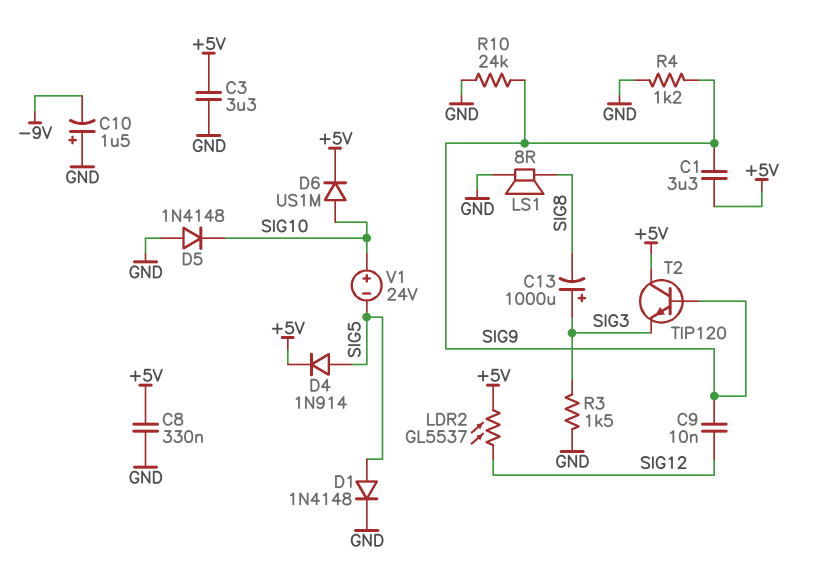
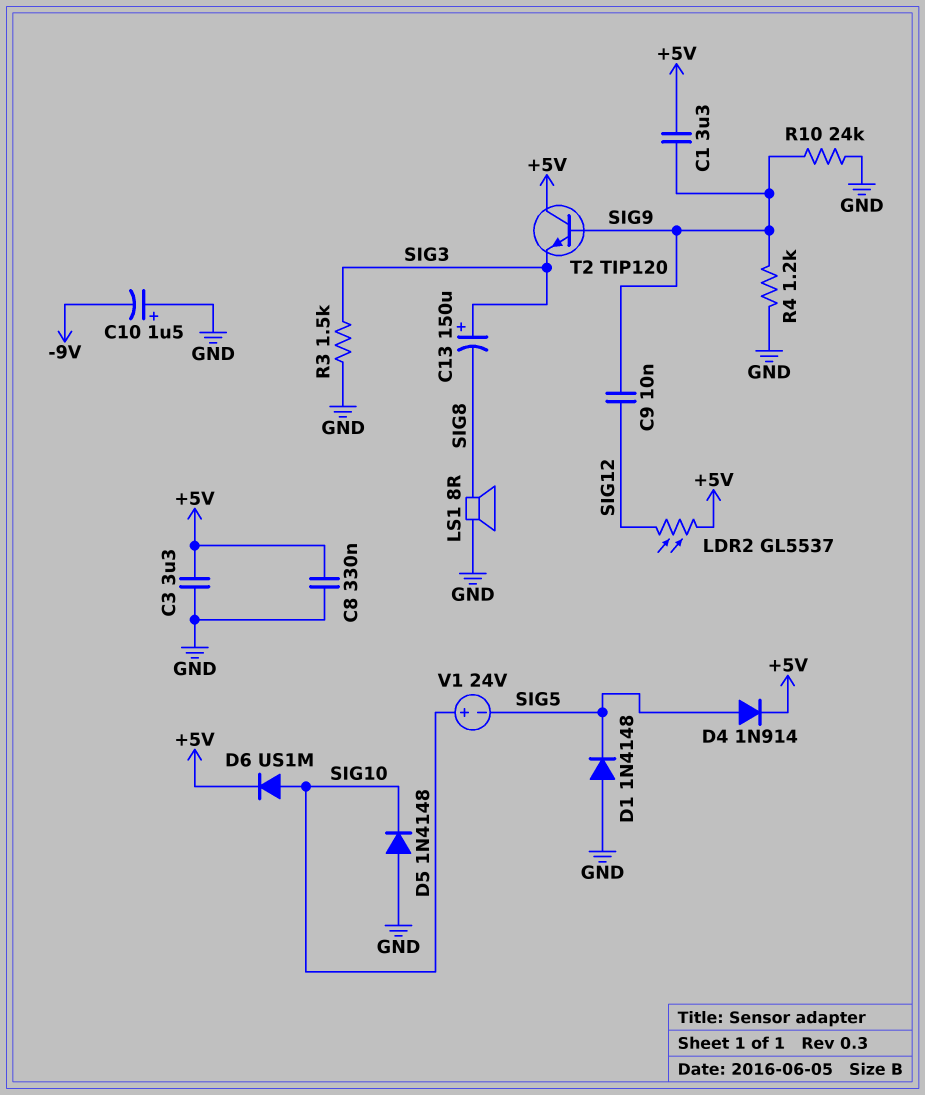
C13: 1000uF (plus SIG3, minus SIG8) -> 150uF (plus SIG3, minus SIG8)
D1: diode 1N4148 (A SIG5, K GND) -> diode 1N4148 (A GND, K SIG5)

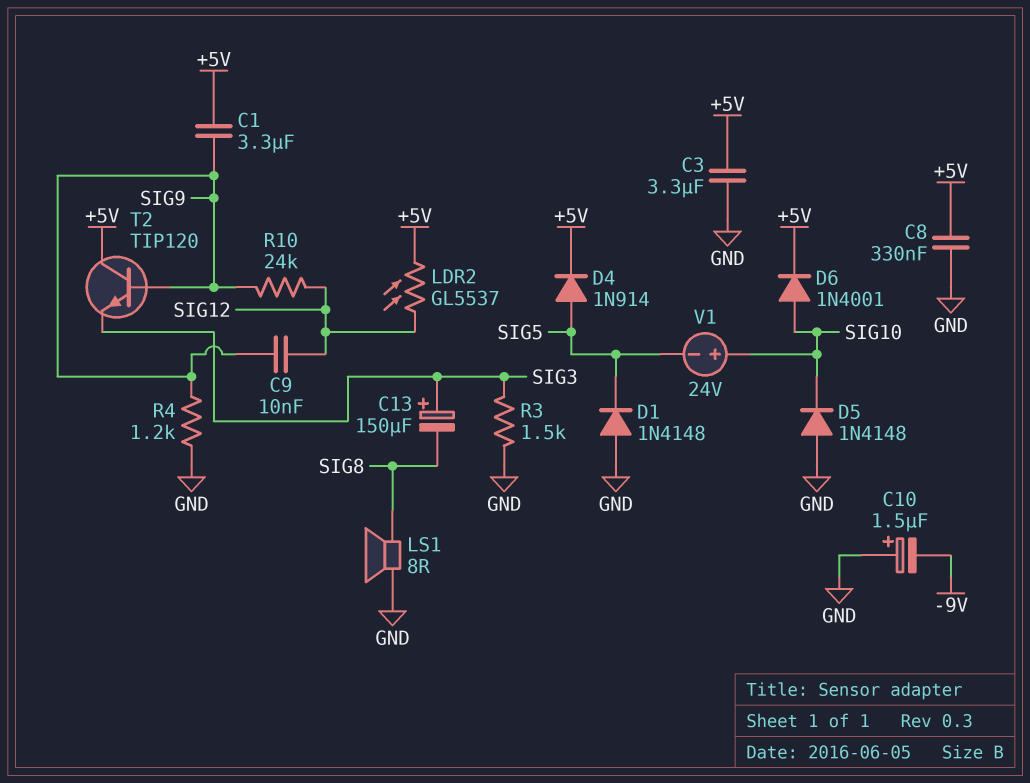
D6: diode US1M (A SIG10, K +5V) -> diode 1N4001 (A SIG10, K +5V)
R10: 24k (GND, SIG9) -> 24k (SIG9, SIG12)

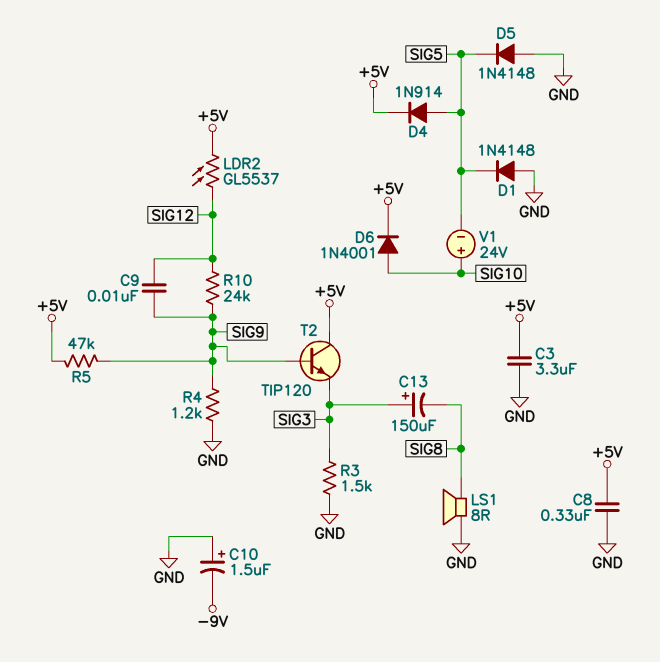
C1: 3.3uF (+5V, SIG9) -> none
D5: diode 1N4148 (A GND, K SIG10) -> diode 1N4148 (A GND, K SIG5)
R5: none -> 47k (+5V, SIG9)

